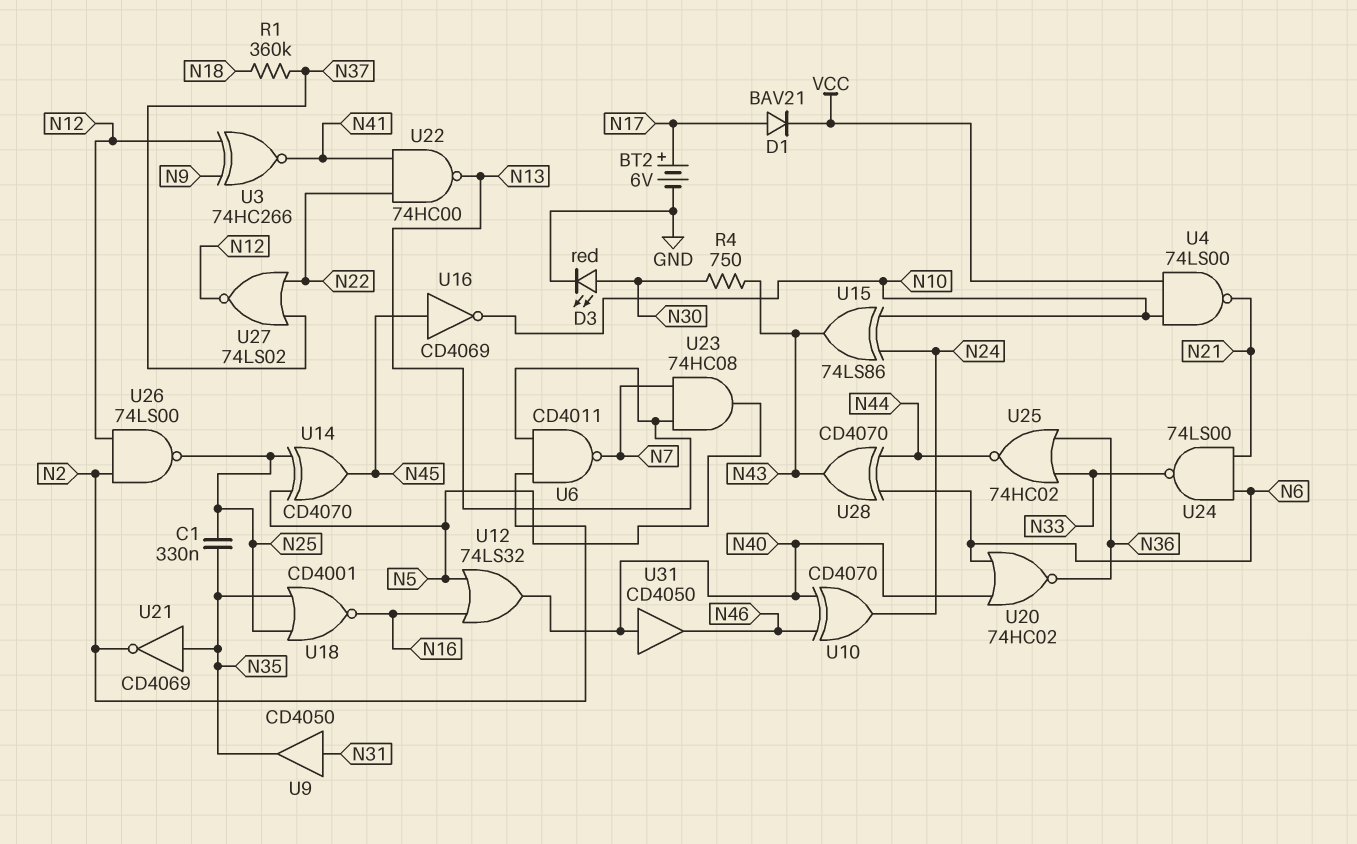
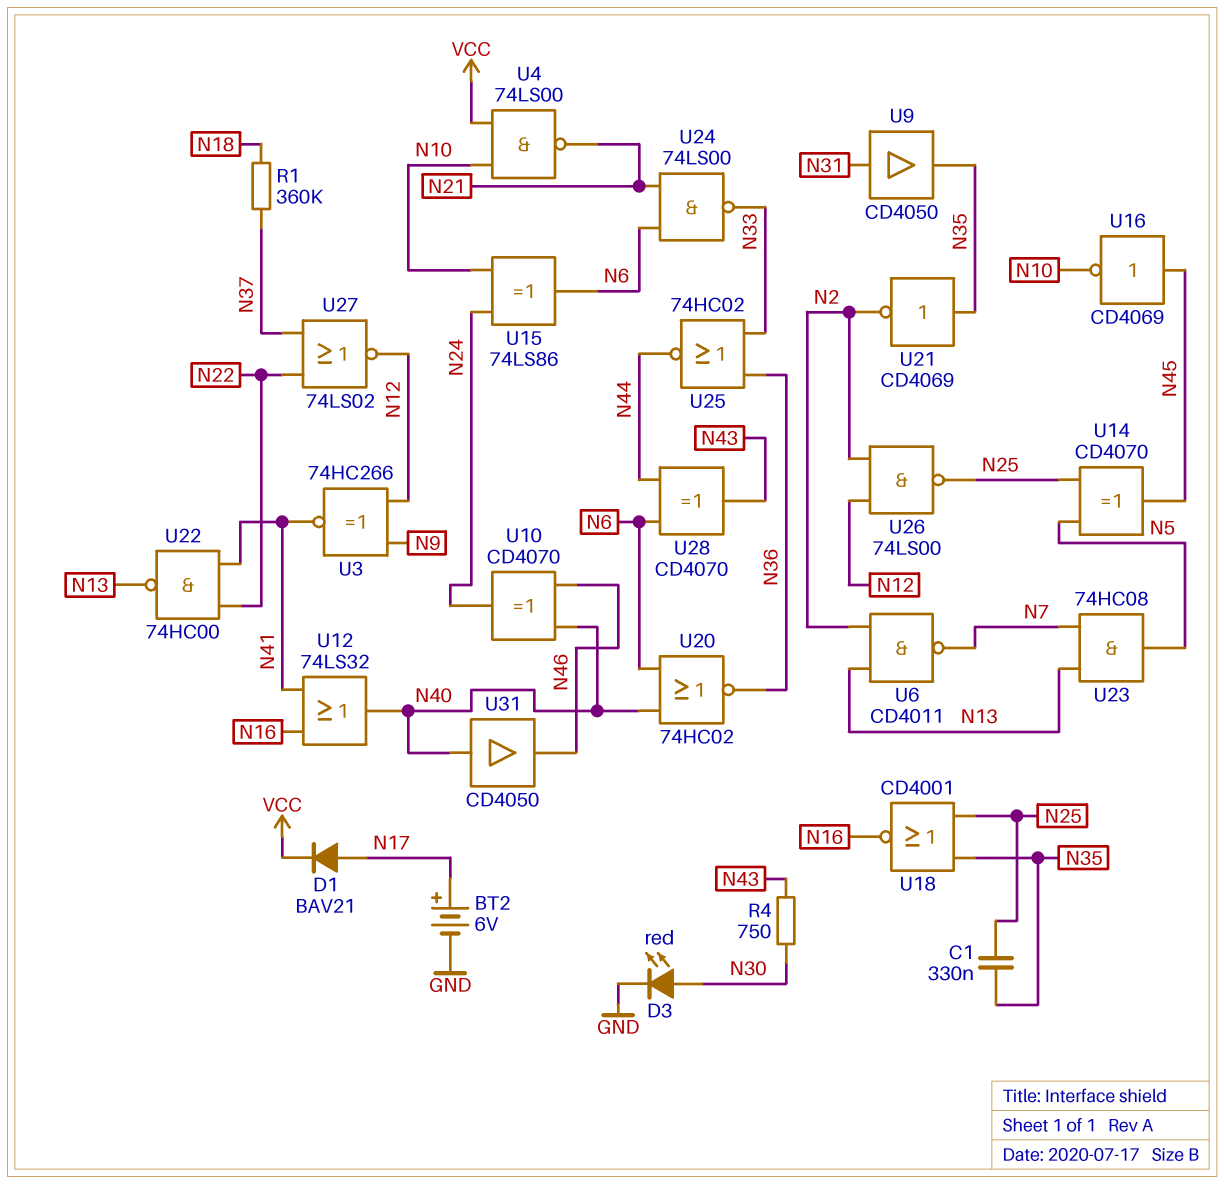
U12: OR 74LS32 (in N5, in N16, out N40) -> OR 74LS32 (in N16, in N41, out N40)
U15: XOR 74LS86 (in N10, in N24, out N43) -> XOR 74LS86 (in N10, in N24, out N6)

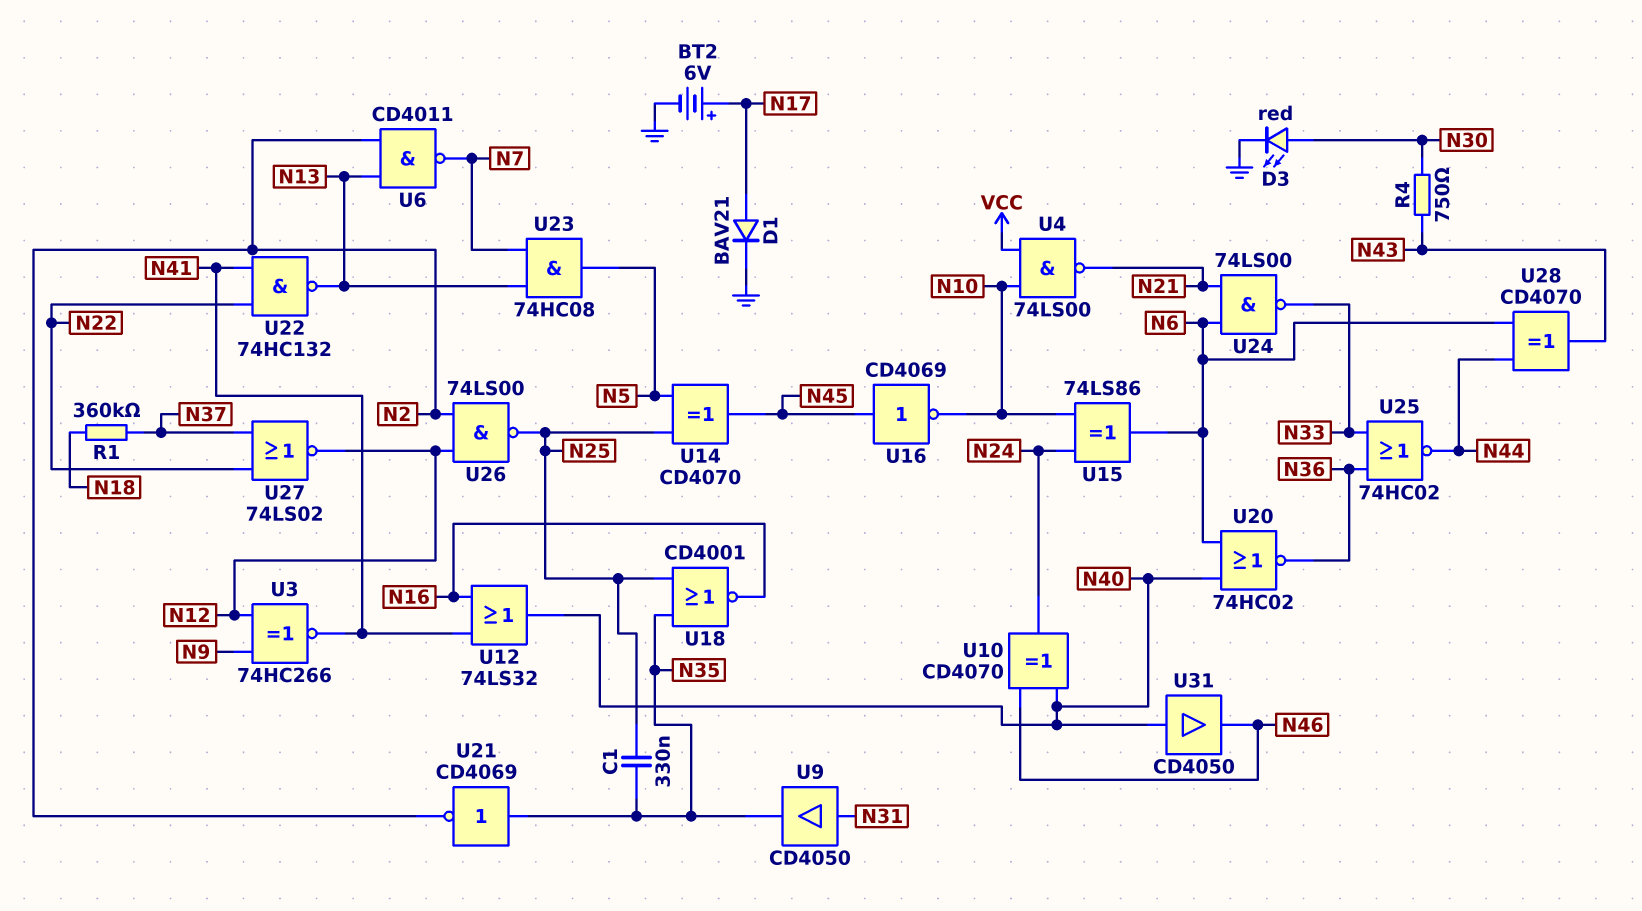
D1: diode BAV21 (A N17, K VCC) -> diode BAV21 (A N17, K GND)
U22: NAND 74HC00 (in N22, in N41, out N13) -> NAND 74HC132 (in N22, in N41, out N13)

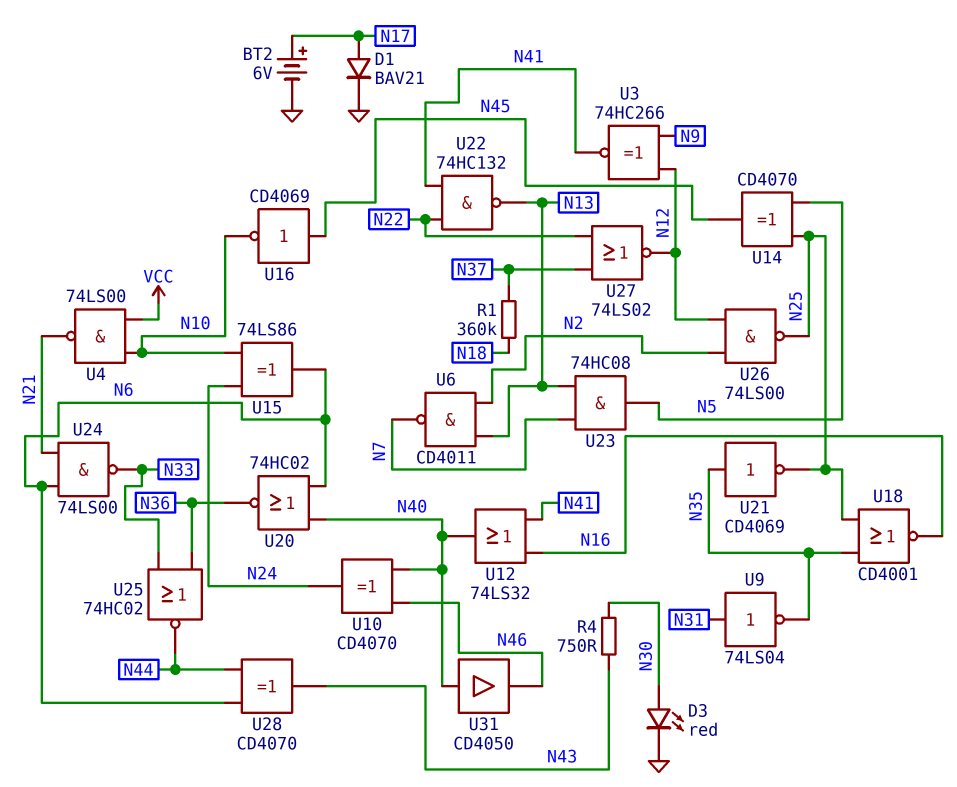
C1: 330nF (N25, N35) -> none
U9: buffer CD4050 (in N31, out N35) -> NOT 74LS04 (in N31, out N35)
U21: NOT CD4069 (in N35, out N2) -> NOT CD4069 (in N35, out N25)

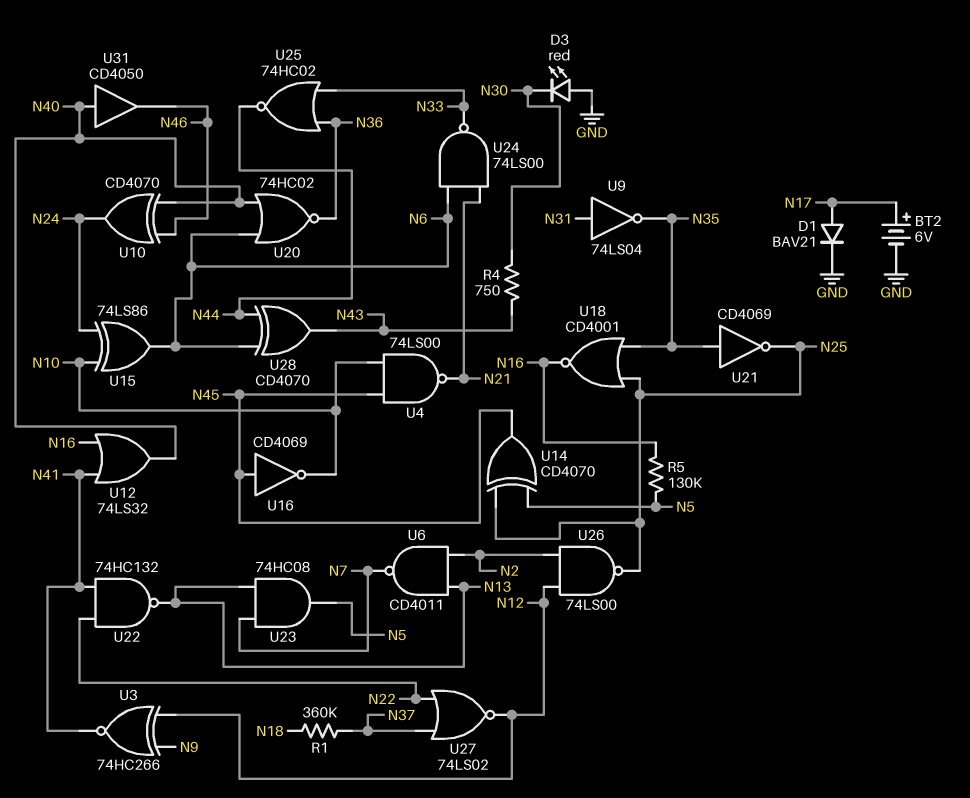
D3: LED red (A N30, K GND) -> LED red (A GND, K N30)
R5: none -> 130k (N5, N16)
U4: NAND 74LS00 (in N10, in VCC, out N21) -> NAND 74LS00 (in N10, in N45, out N21)

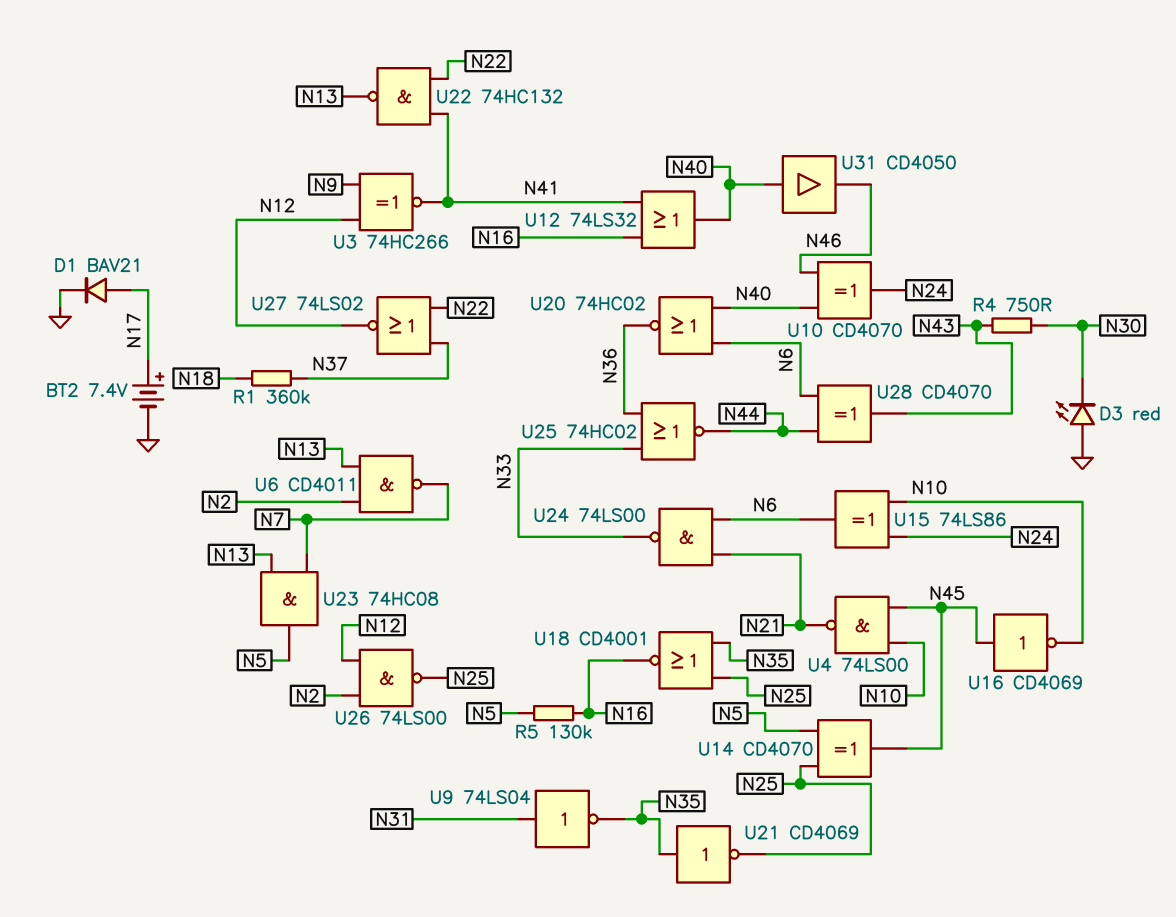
BT2: 6V (plus N17, minus GND) -> 7.4V (plus N17, minus GND)

